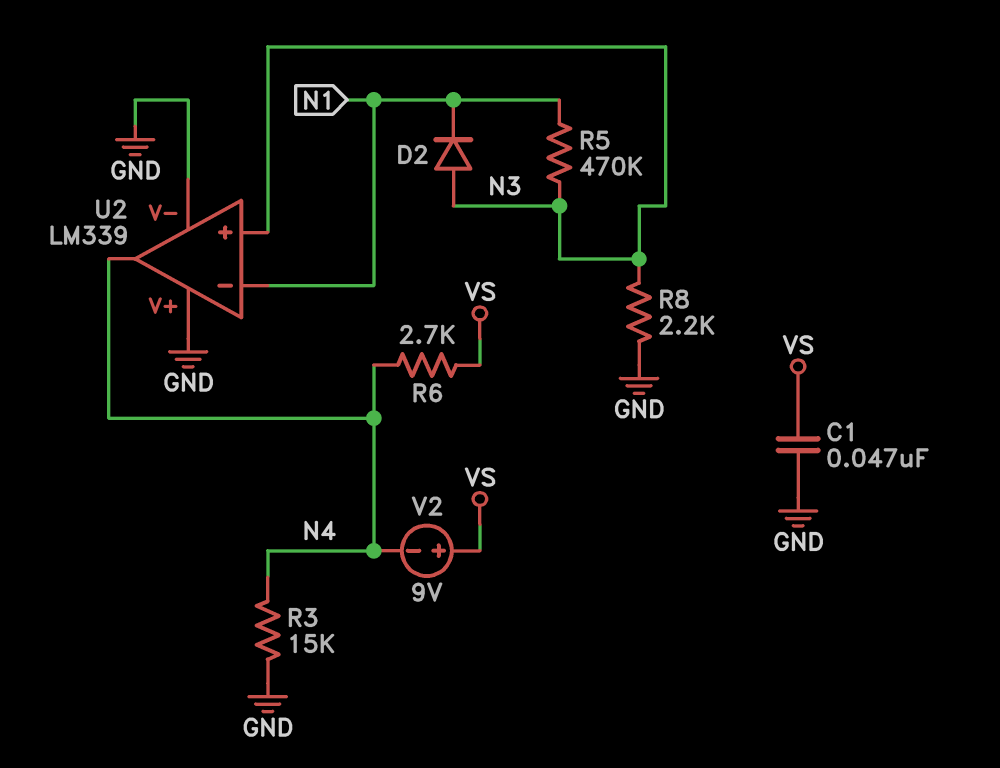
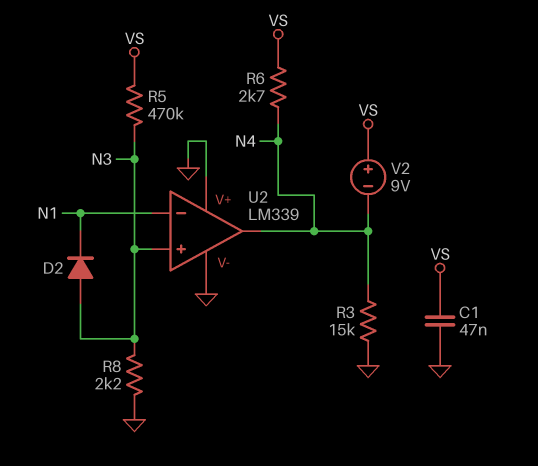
R5: 470k (N1, N3) -> 470k (N3, VS)

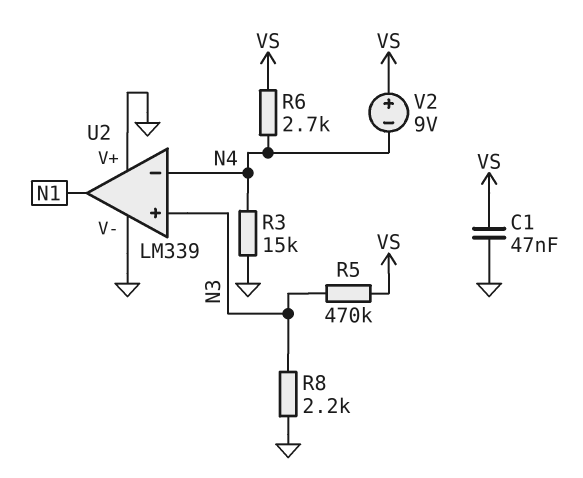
D2: diode (A N3, K N1) -> none
U2 pin in-: N1 -> N4
U2 pin out: N4 -> N1

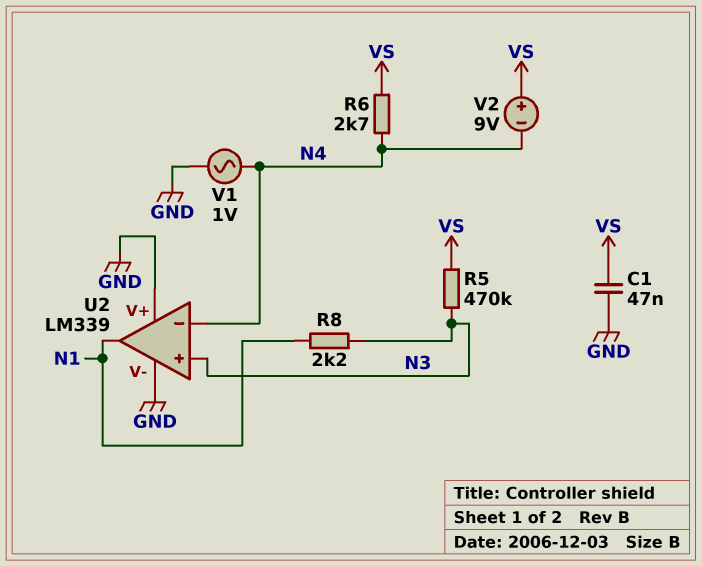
R3: 15k (GND, N4) -> none
R8: 2.2k (GND, N3) -> 2.2k (N1, N3)
V1: none -> AC 1V (GND, N4)

